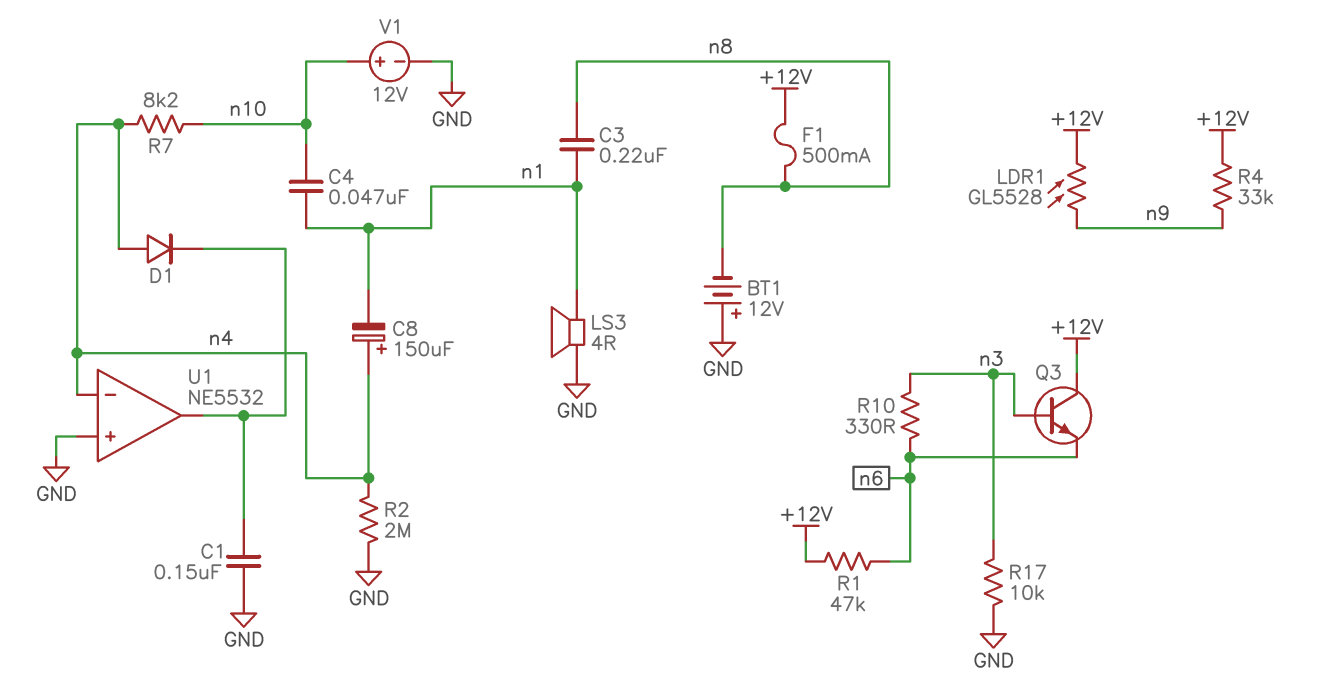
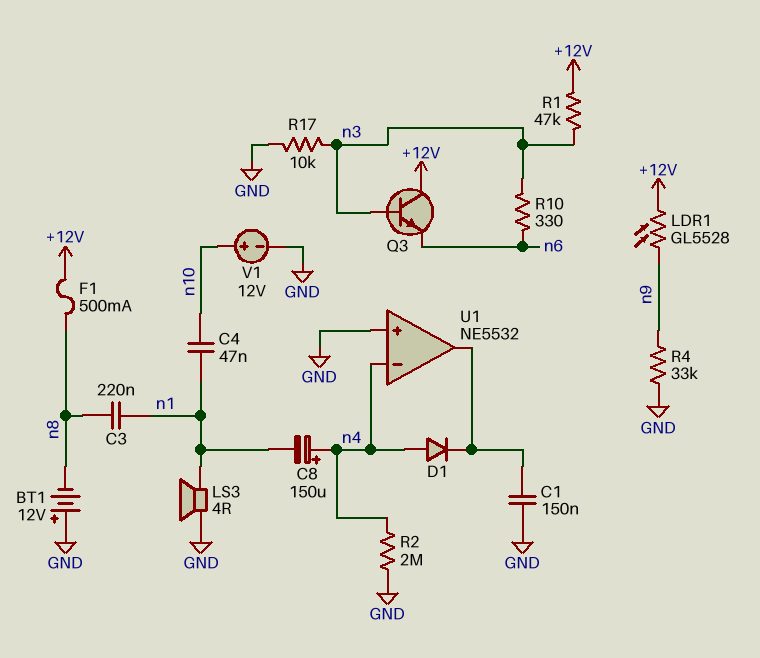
R1: 47k (+12V, n6) -> 47k (+12V, n3)
R4: 33k (+12V, n9) -> 33k (GND, n9)
R7: 8.2k (n4, n10) -> none

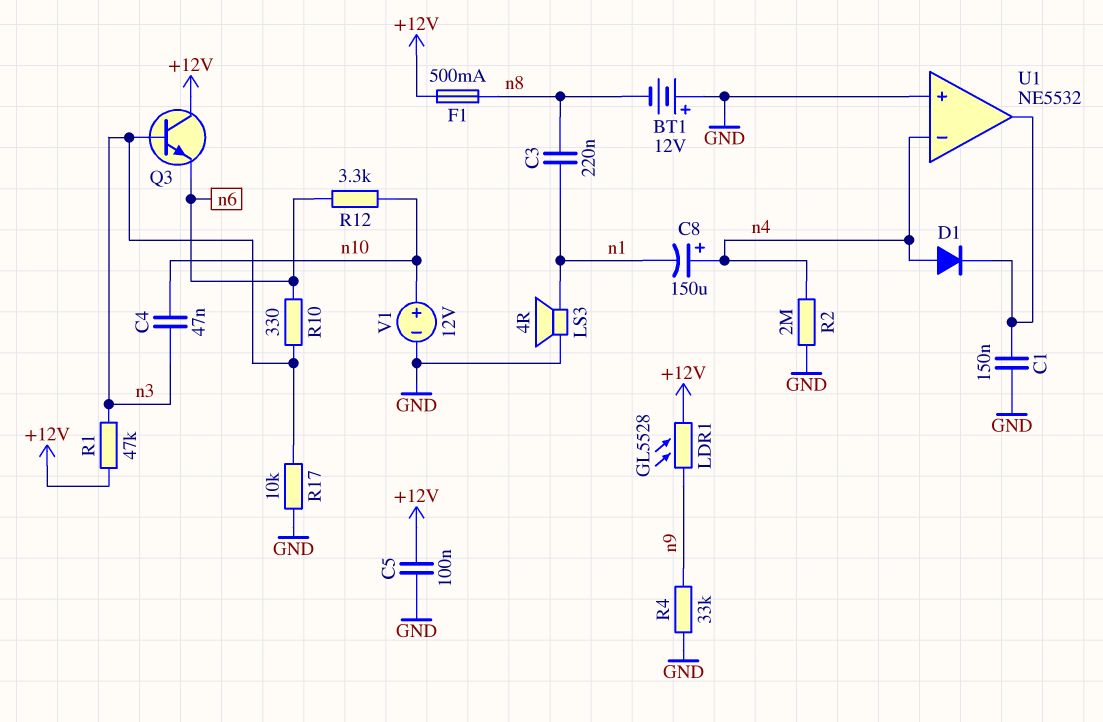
C4: 47nF (n1, n10) -> 47nF (n3, n10)
C5: none -> 100nF (+12V, GND)
R12: none -> 3.3k (n6, n10)

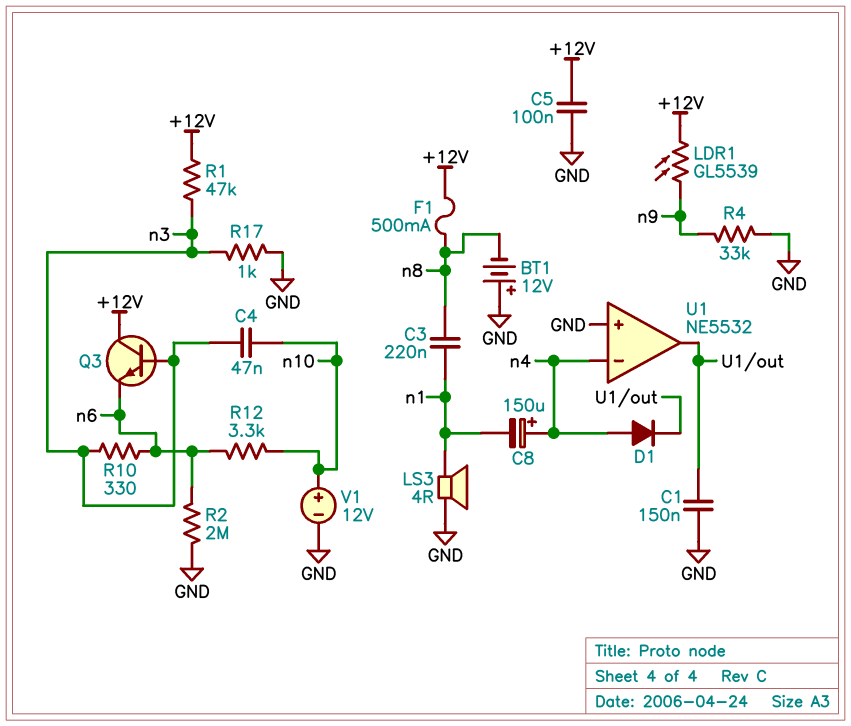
LDR1: GL5528 (+12V, n9) -> GL5539 (+12V, n9)
R2: 2M (GND, n4) -> 2M (GND, n6)
R17: 10k (GND, n3) -> 1k (GND, n3)

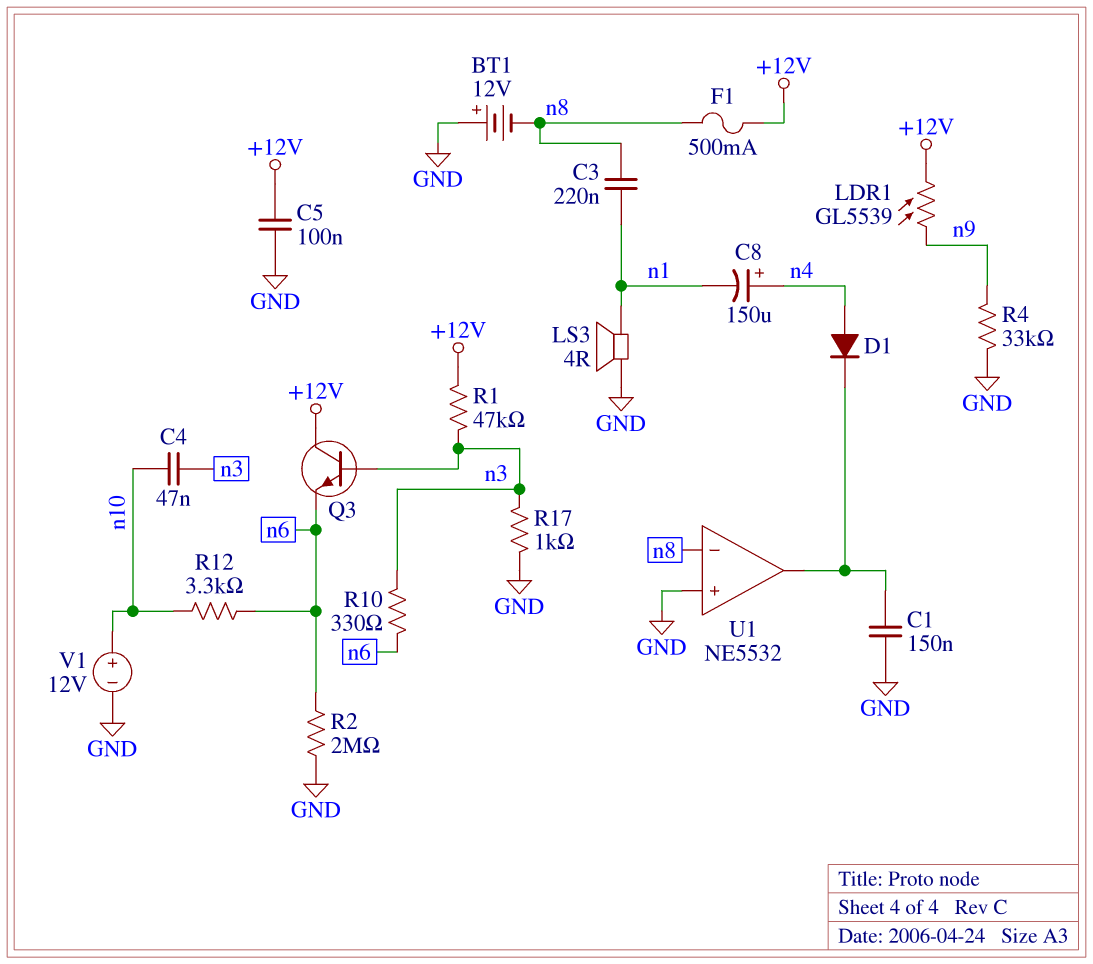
U1 pin in-: n4 -> n8

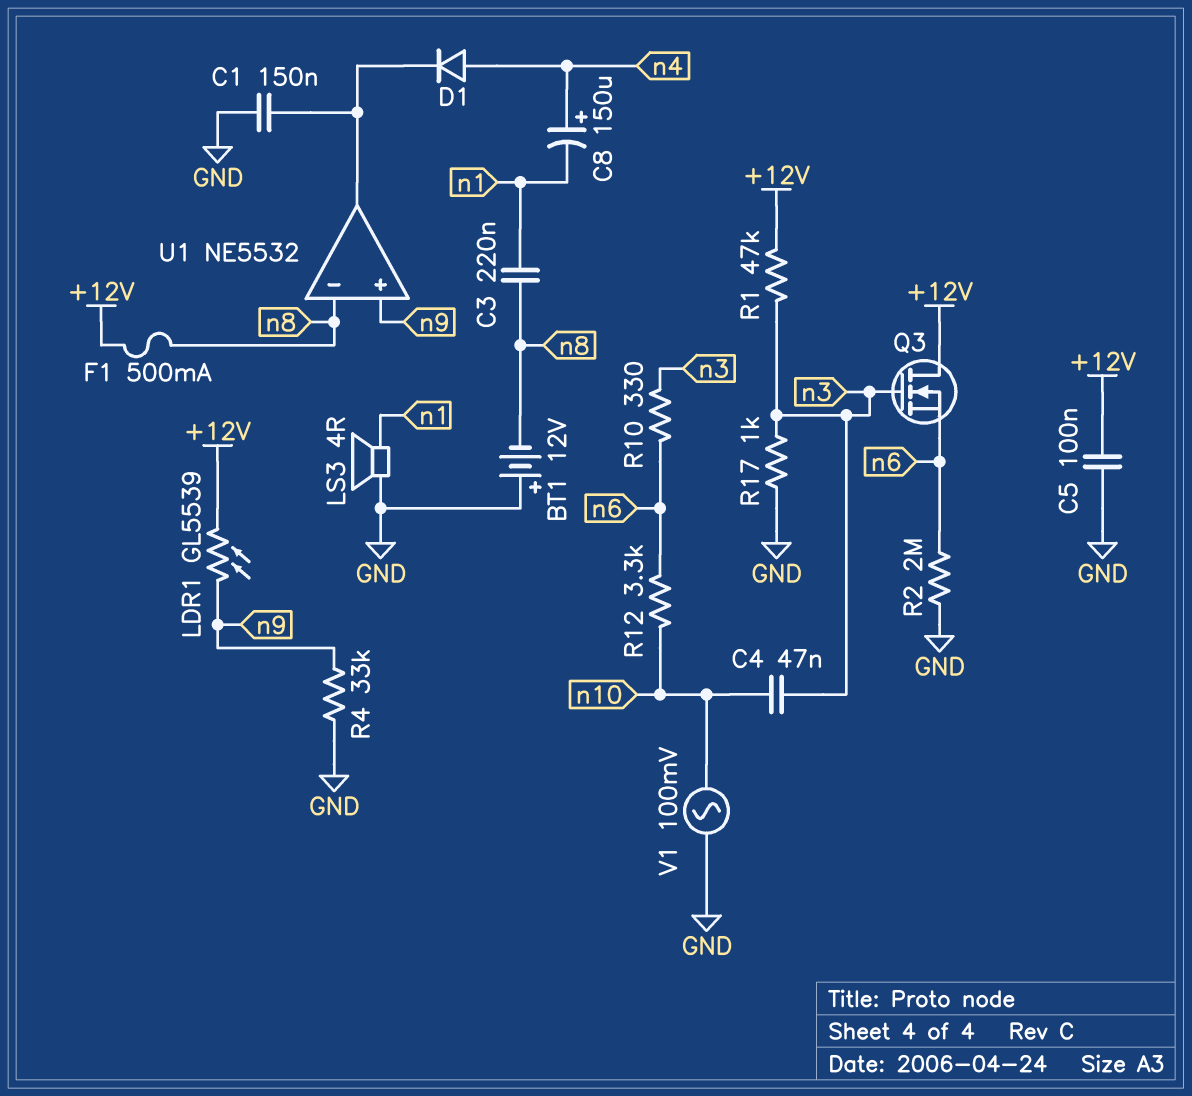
Q3: NPN (B n3, C +12V, E n6) -> NMOS (G n3, D +12V, S n6)
U1 pin in+: GND -> n9
V1: 12V (plus n10, minus GND) -> AC 100mV (GND, n10)

